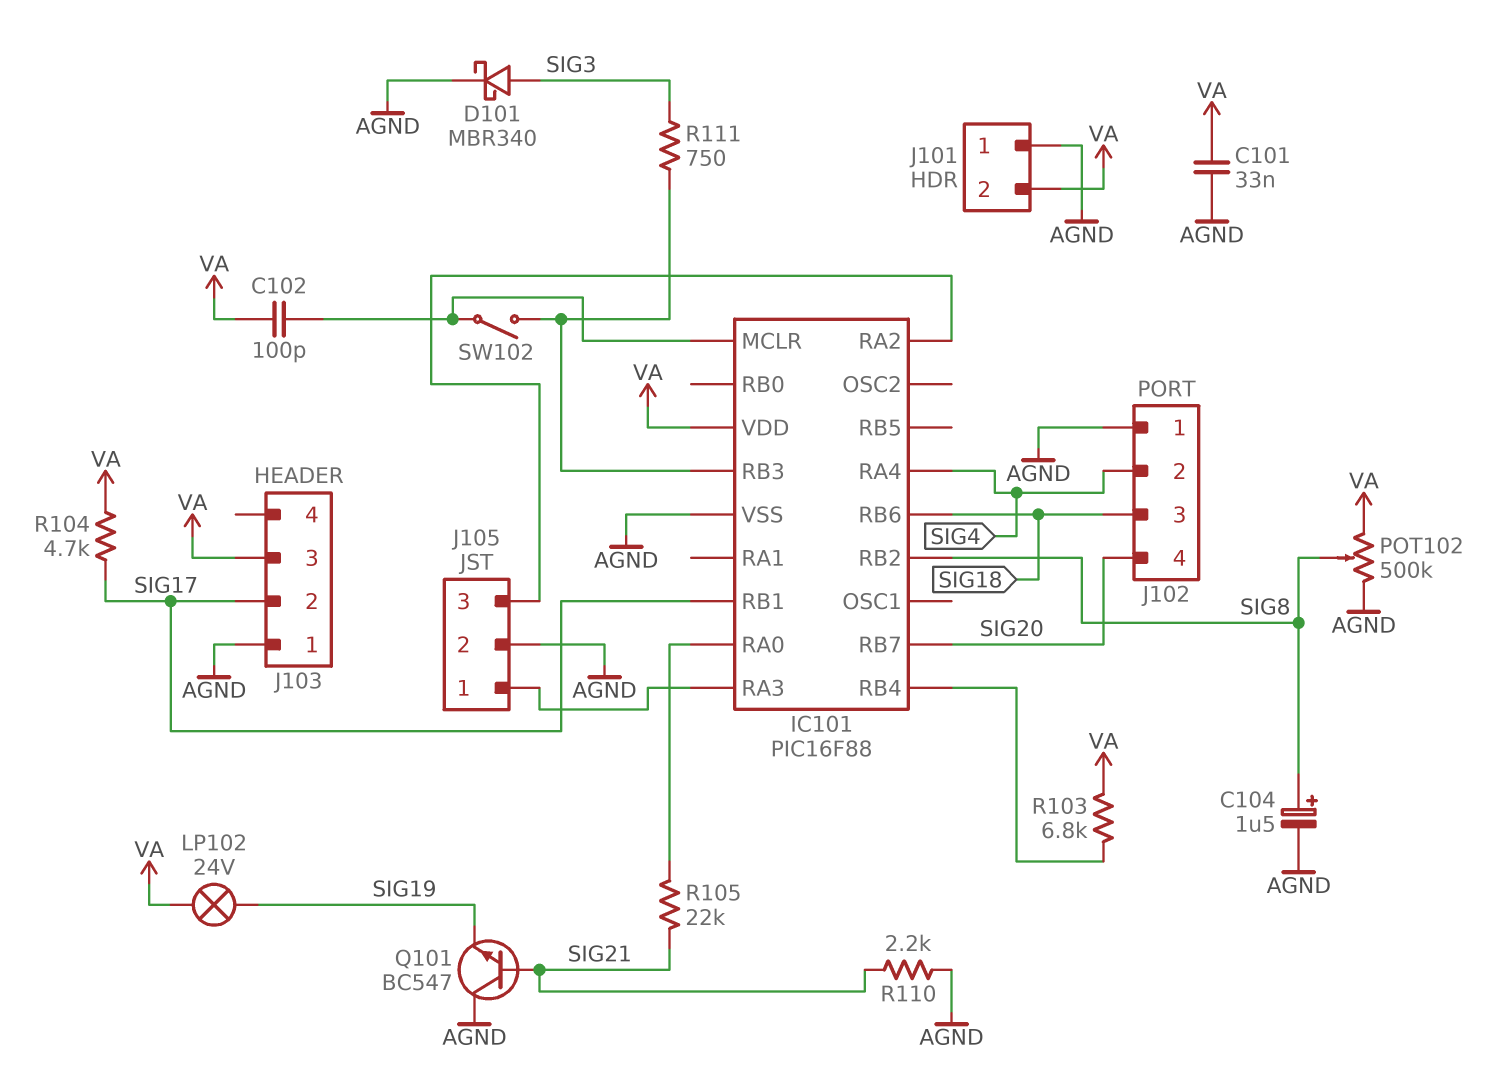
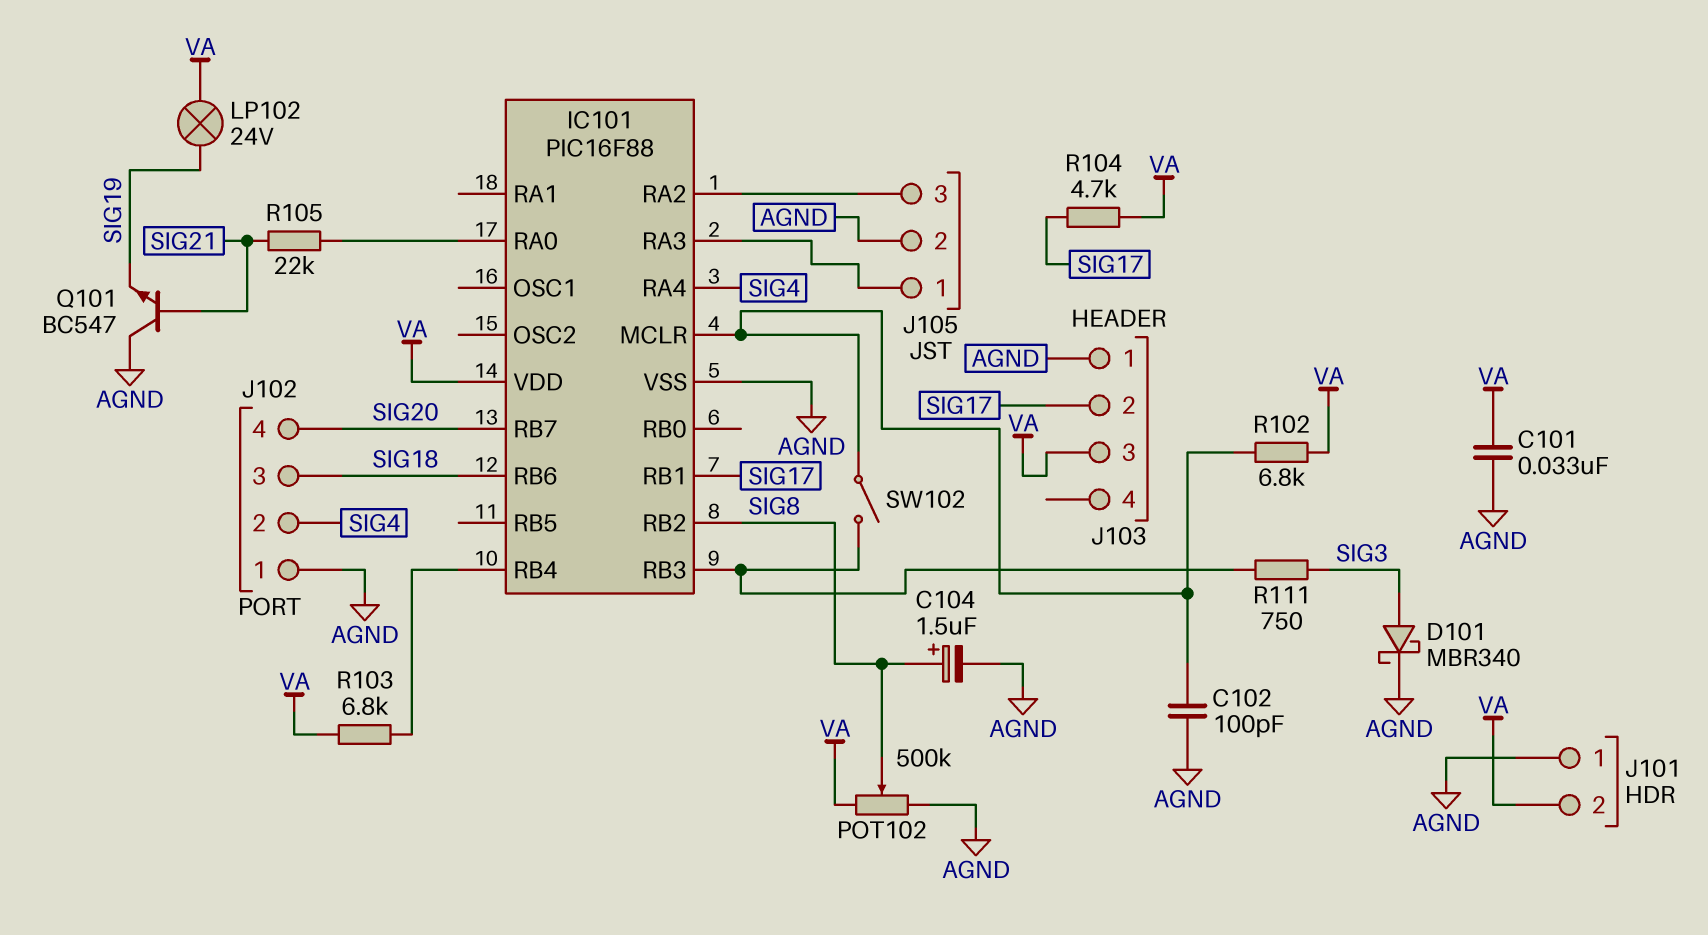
C102: 100pF (IC101/MCLR, VA) -> 100pF (AGND, IC101/MCLR)
R102: none -> 6.8k (IC101/MCLR, VA)
R110: 2.2k (AGND, SIG21) -> none

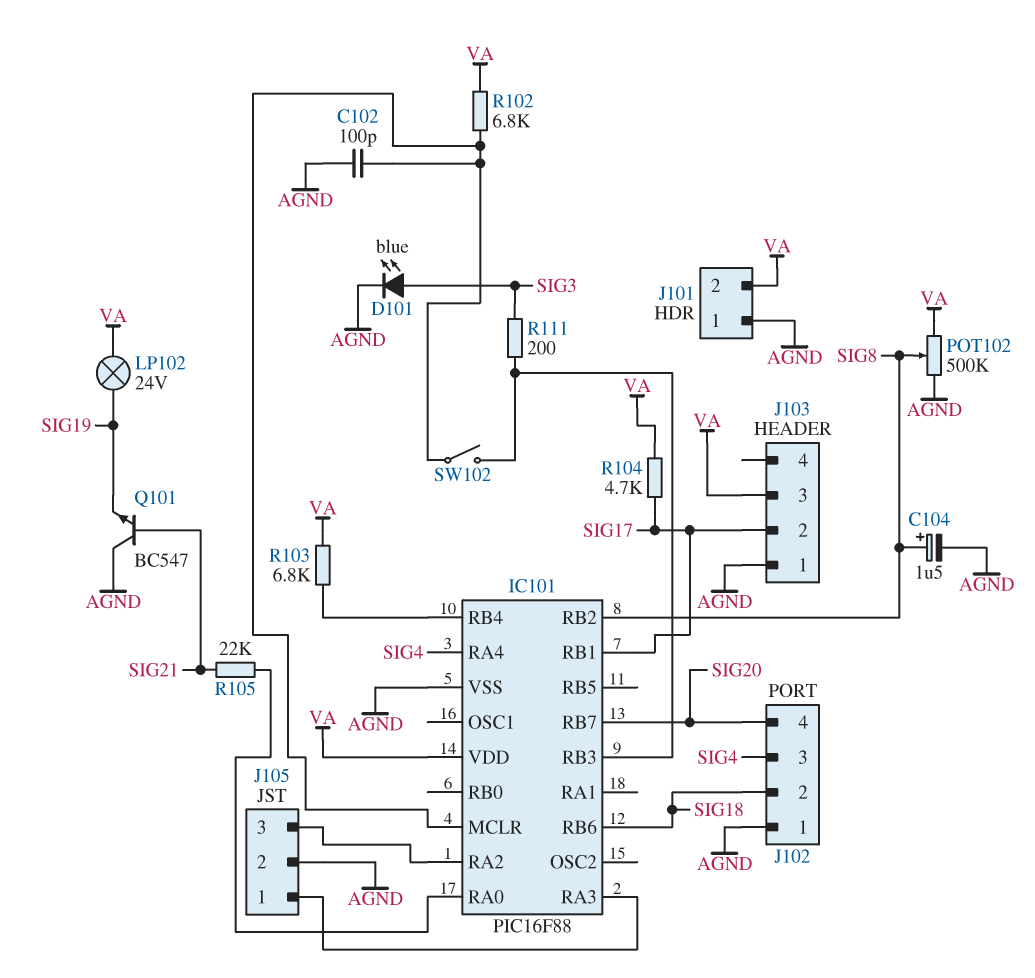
C101: 33nF (AGND, VA) -> none
D101: schottky MBR340 (A SIG3, K AGND) -> LED blue (A SIG3, K AGND)
J102 pin 2: SIG4 -> SIG18
J102 pin 3: SIG18 -> SIG4
R111: 750 (IC101/RB3, SIG3) -> 200 (IC101/RB3, SIG3)

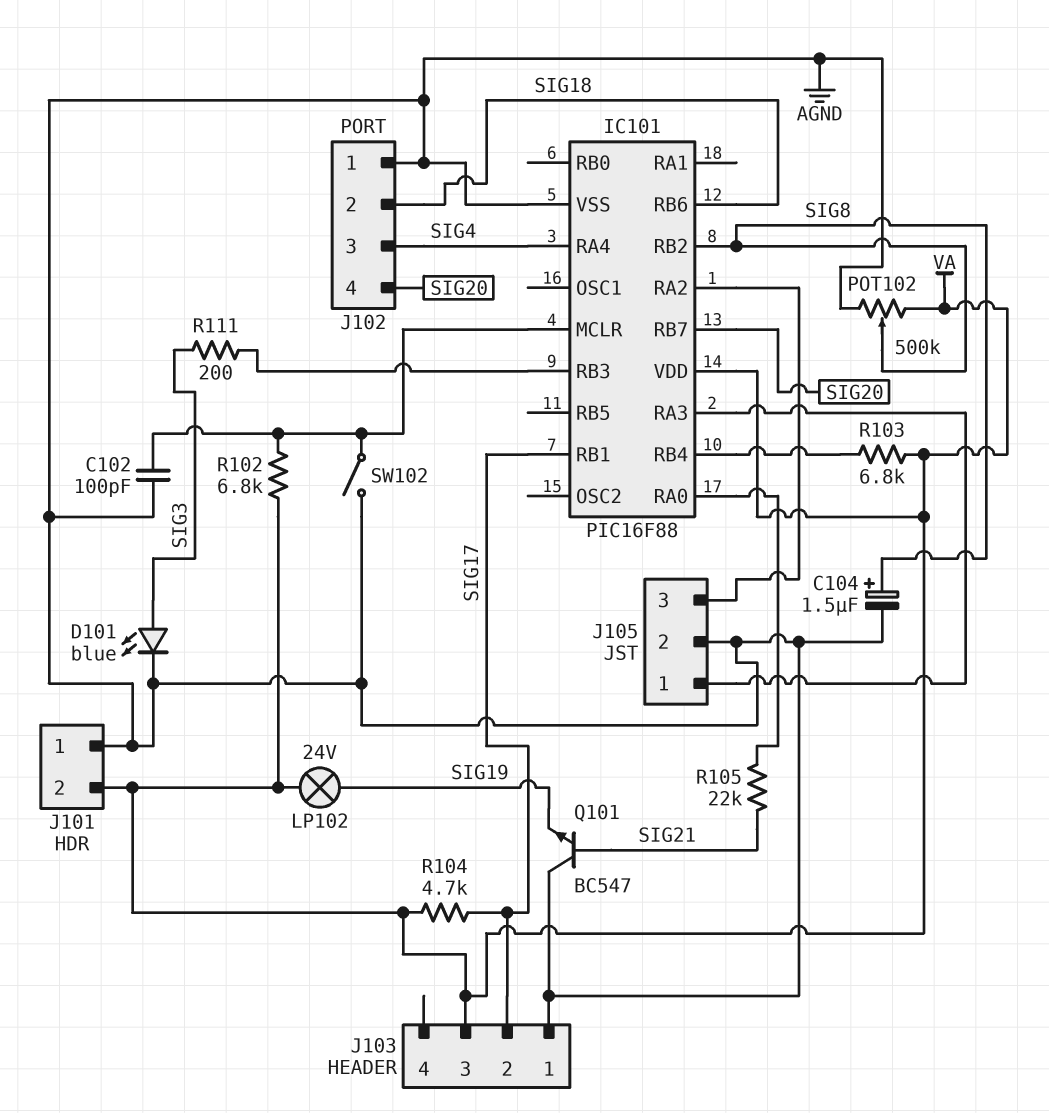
SW102: switch (IC101/MCLR, IC101/RB3) -> switch (AGND, IC101/MCLR)

